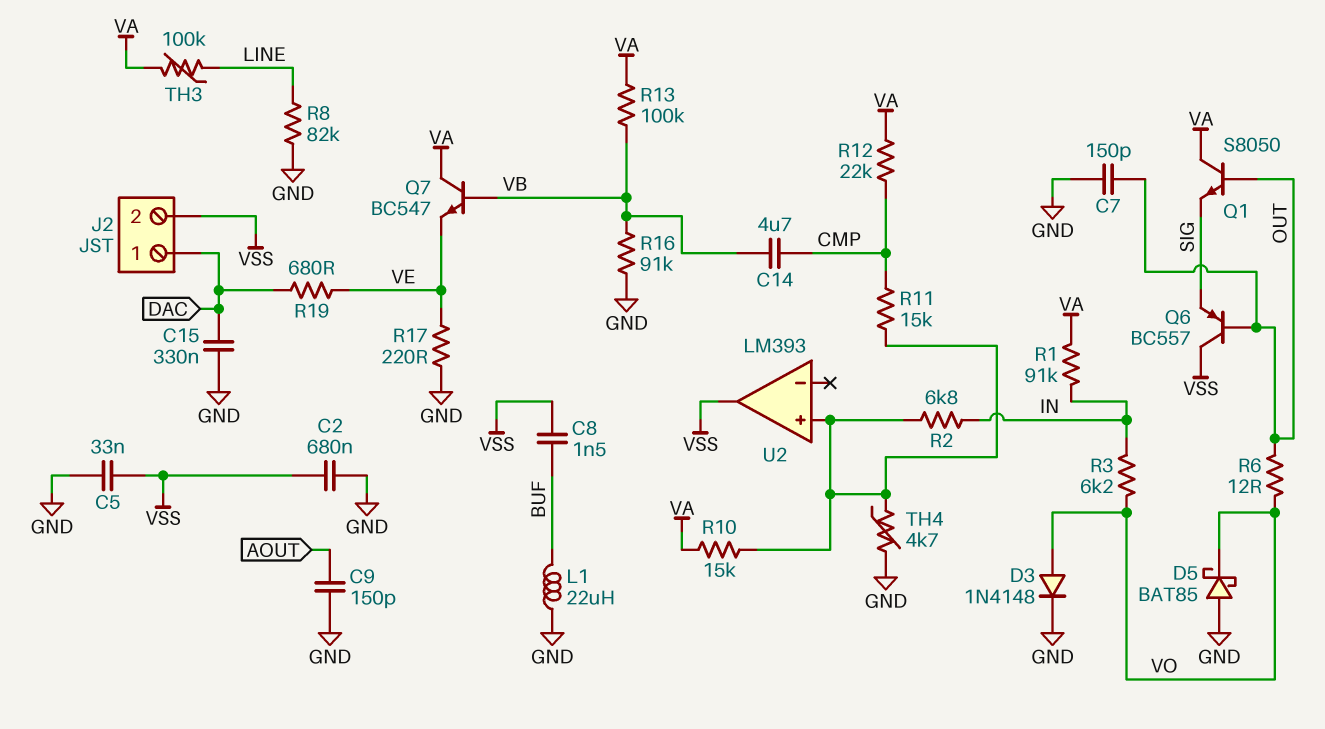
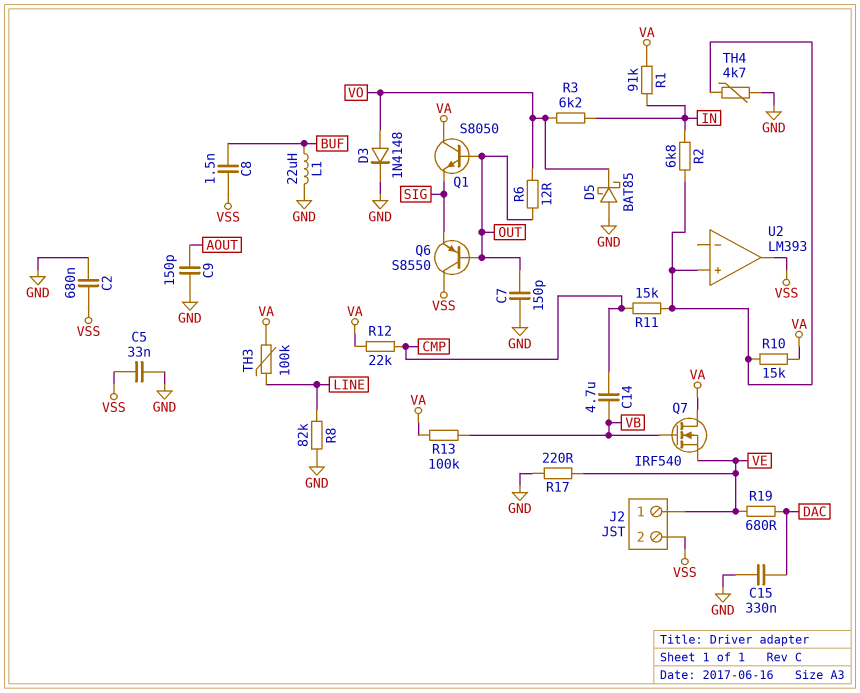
J2 pin 1: DAC -> VE
Q6: PNP BC557 (B OUT, C VSS, E SIG) -> PNP S8550 (B OUT, C VSS, E SIG)
Q7: NPN BC547 (B VB, C VA, E VE) -> NMOS IRF540 (G VB, D VA, S VE)
R16: 91k (GND, VB) -> none

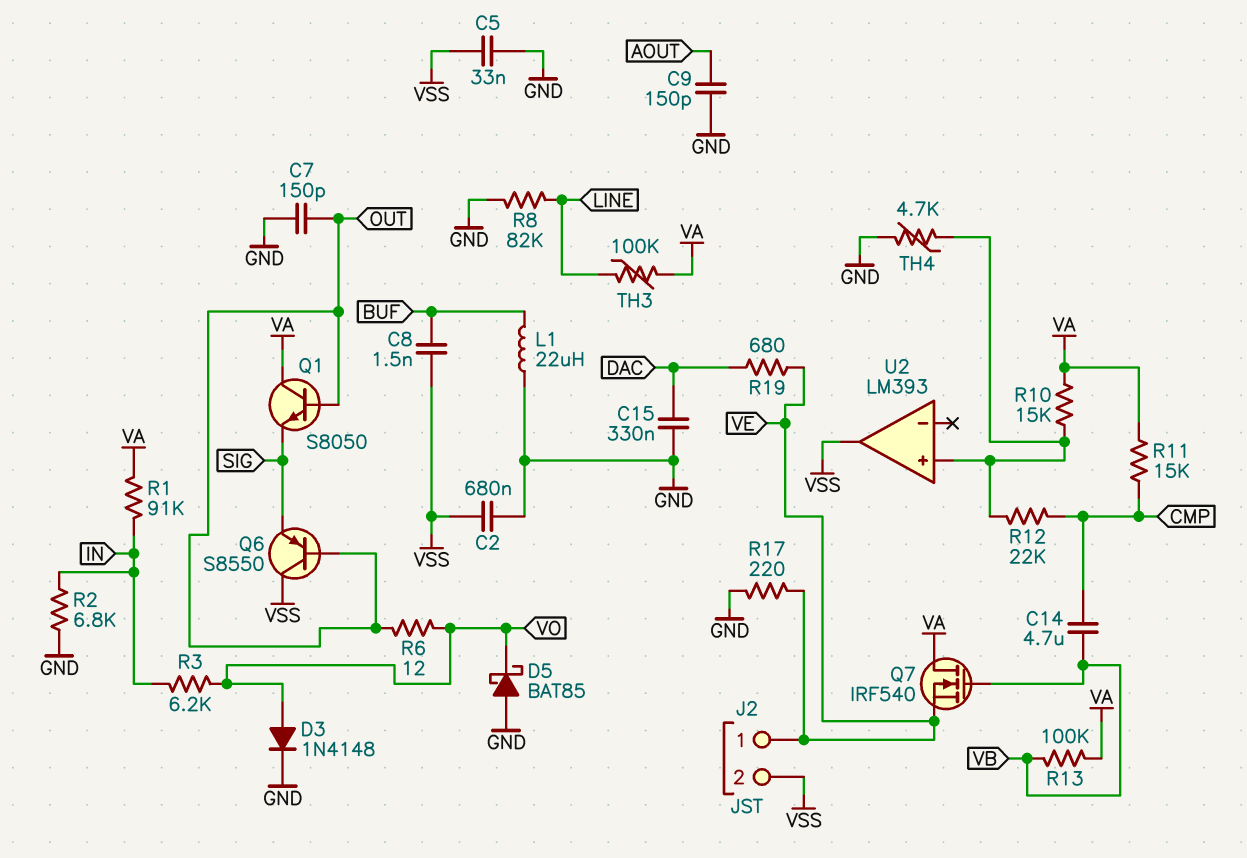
R2: 6.8k (IN, U2/in+) -> 6.8k (GND, IN)
R11: 15k (CMP, U2/in+) -> 15k (CMP, VA)
R12: 22k (CMP, VA) -> 22k (CMP, U2/in+)

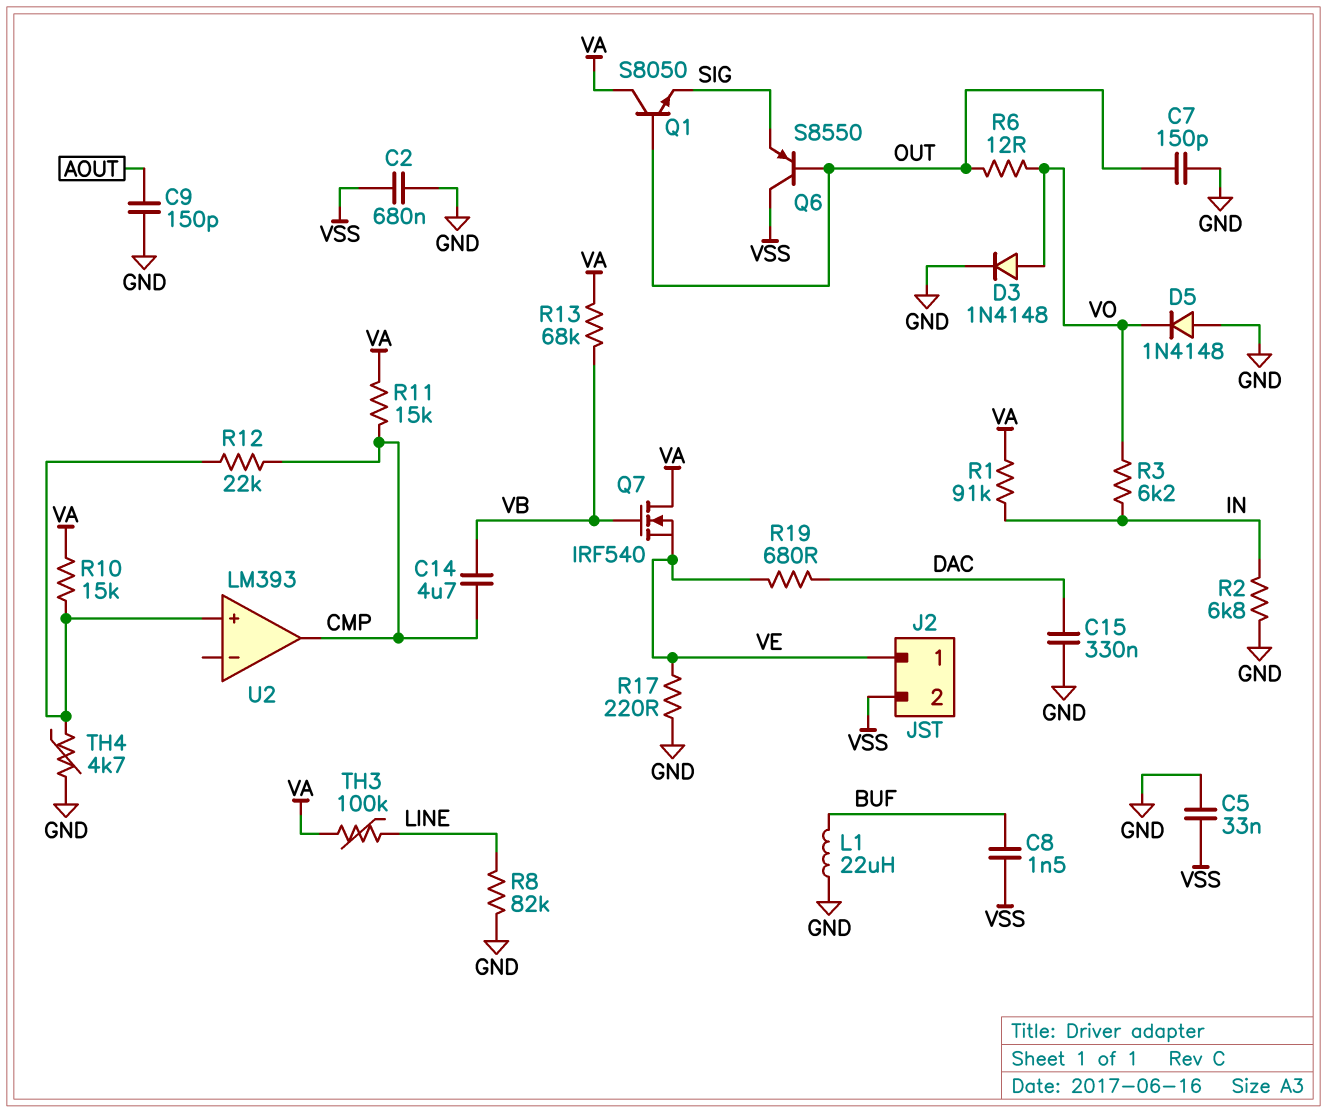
D5: schottky BAT85 (A GND, K VO) -> diode 1N4148 (A GND, K VO)
R13: 100k (VA, VB) -> 68k (VA, VB)
U2 pin out: VSS -> CMP

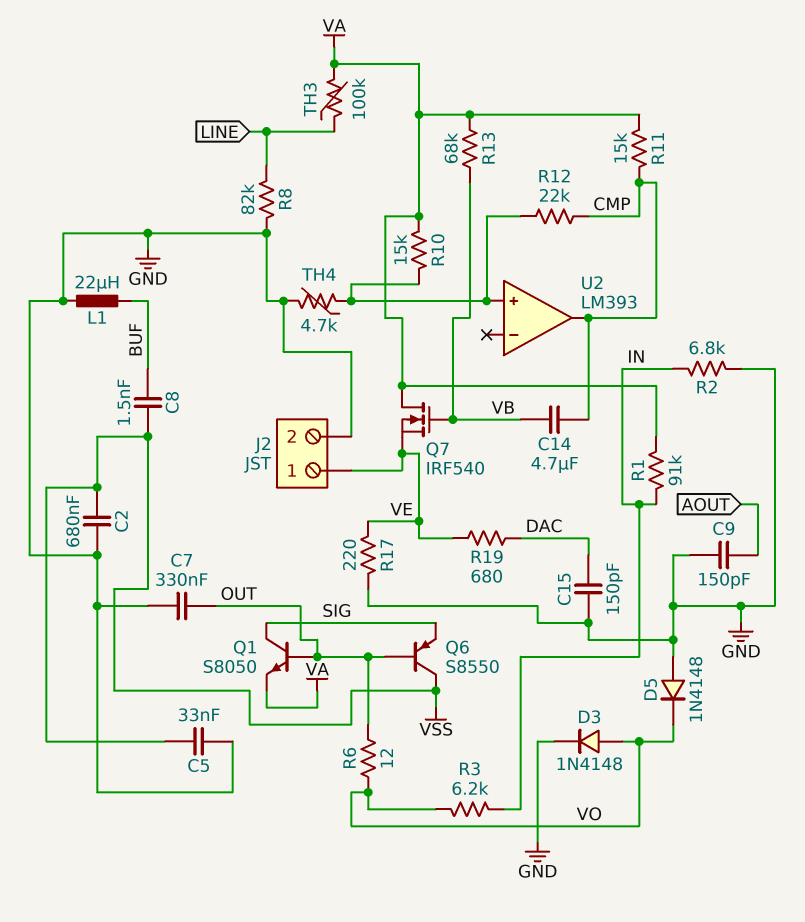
C7: 150pF (GND, OUT) -> 330nF (GND, OUT)
C15: 330nF (DAC, GND) -> 150pF (DAC, GND)
J2 pin 2: VSS -> GND
Q1: NPN S8050 (B OUT, C VA, E SIG) -> NPN S8050 (B OUT, C SIG, E VA)

